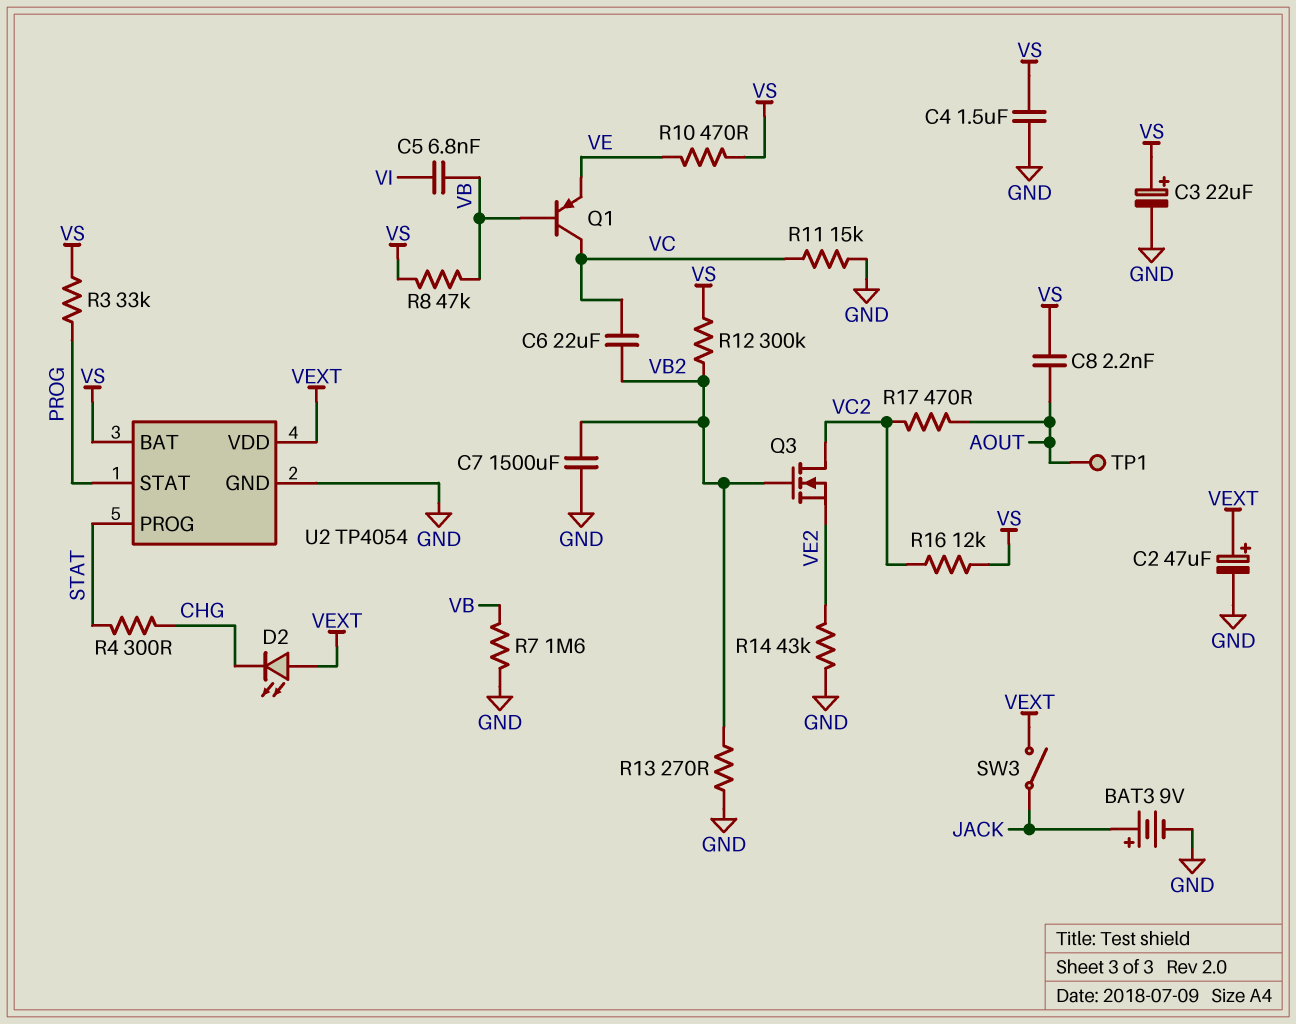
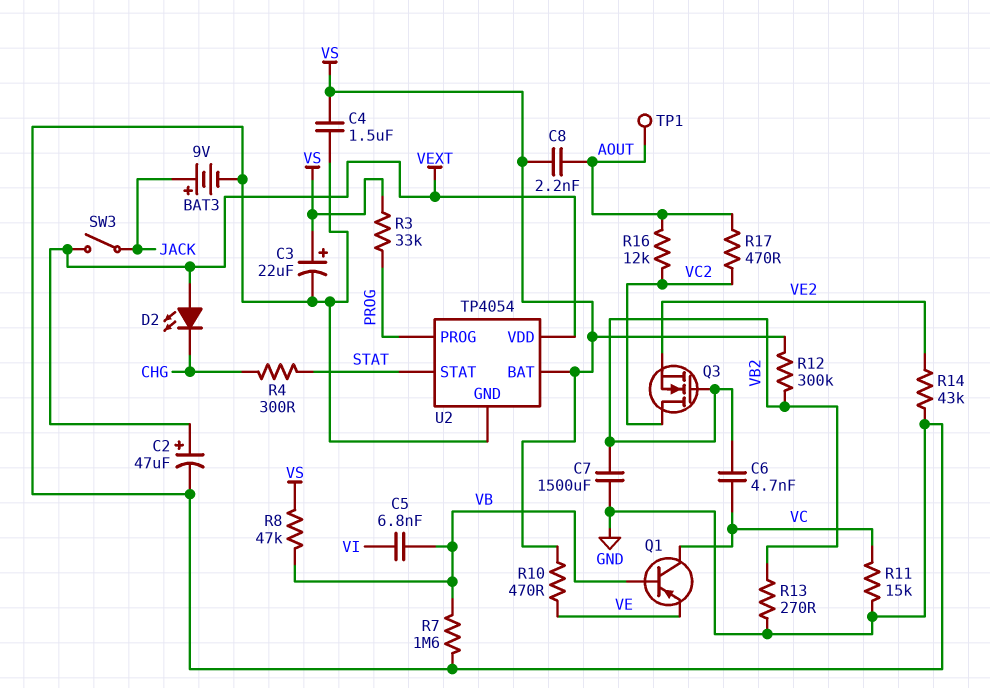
C6: 22uF (VB2, VC) -> 4.7nF (VB2, VC)
R16: 12k (VC2, VS) -> 12k (AOUT, VC2)
U2 pin PROG: STAT -> PROG
U2 pin STAT: PROG -> STAT

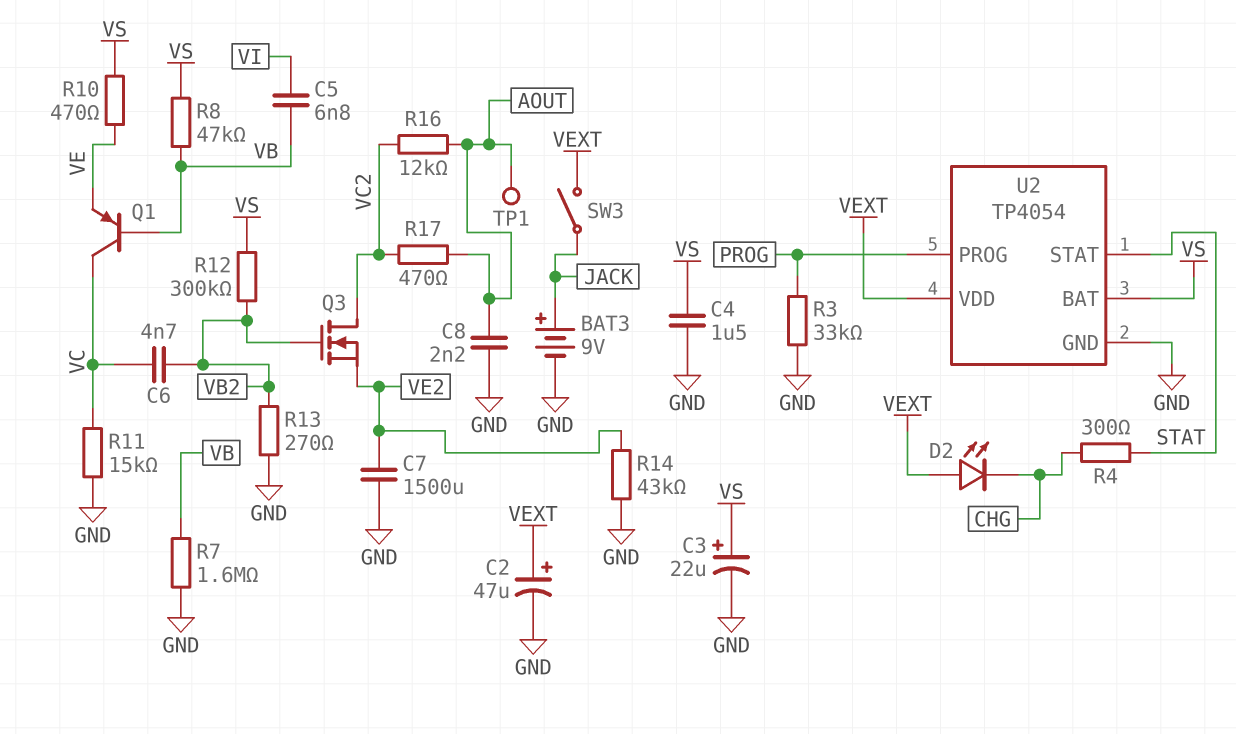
C7: 1500uF (GND, VB2) -> 1500uF (GND, VE2)
C8: 2.2nF (AOUT, VS) -> 2.2nF (AOUT, GND)
R3: 33k (PROG, VS) -> 33k (GND, PROG)

